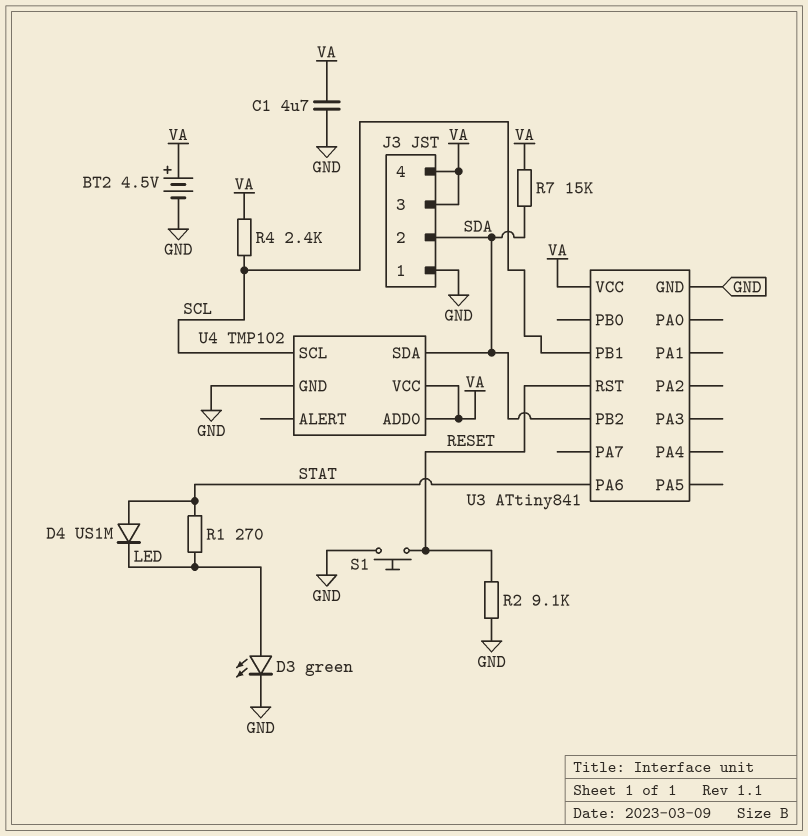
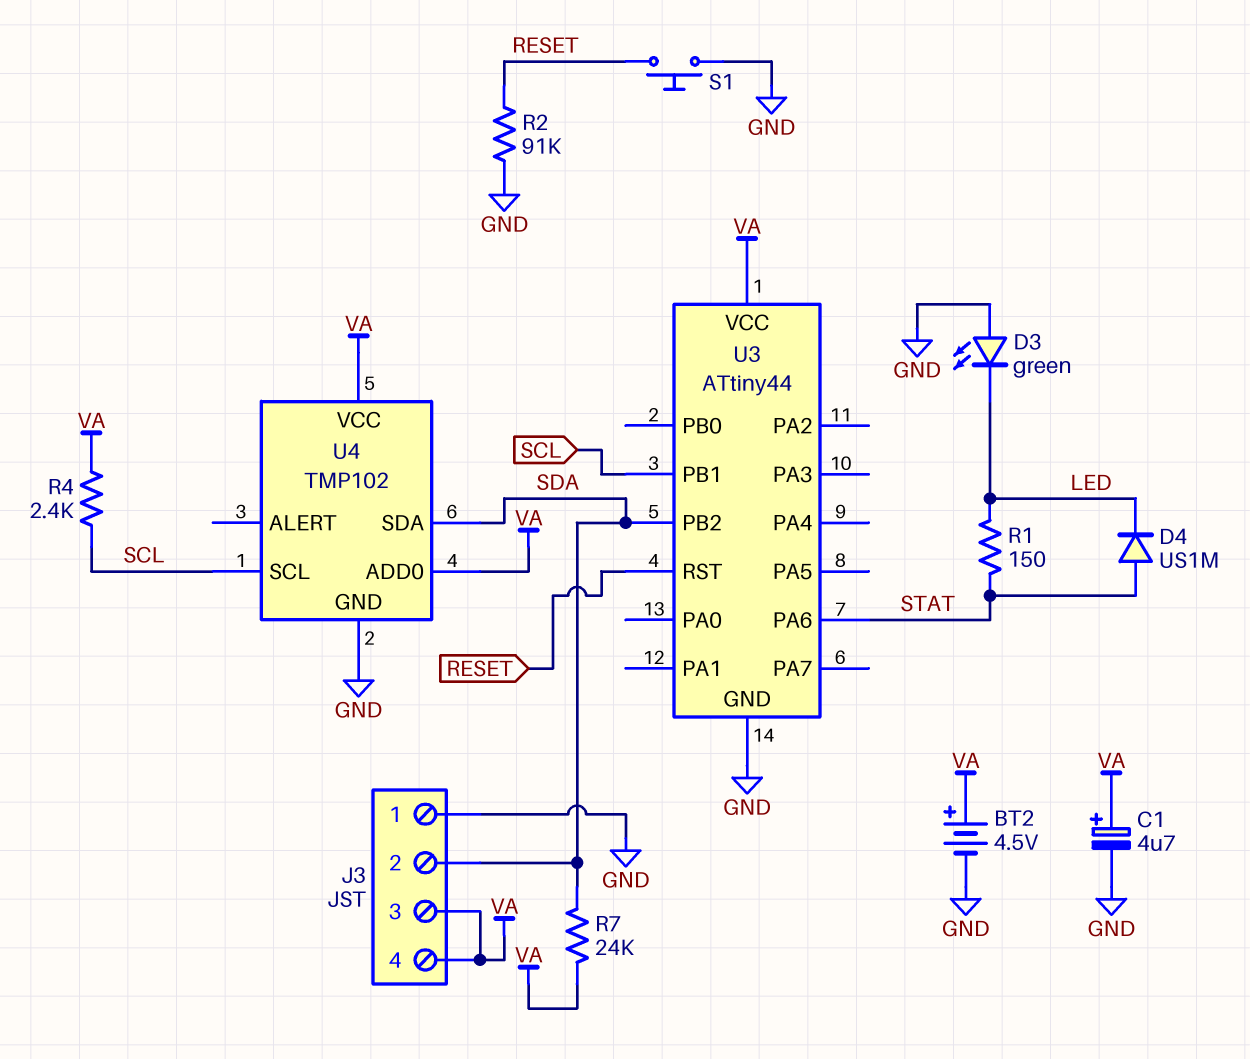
C1: 4.7uF (GND, VA) -> 4.7uF (plus VA, minus GND)
D3: LED green (A LED, K GND) -> LED green (A GND, K LED)
R1: 270 (LED, STAT) -> 150 (LED, STAT)
R2: 9.1k (GND, RESET) -> 91k (GND, RESET)
R7: 15k (SDA, VA) -> 24k (SDA, VA)
U3: ATtiny841 -> ATtiny44

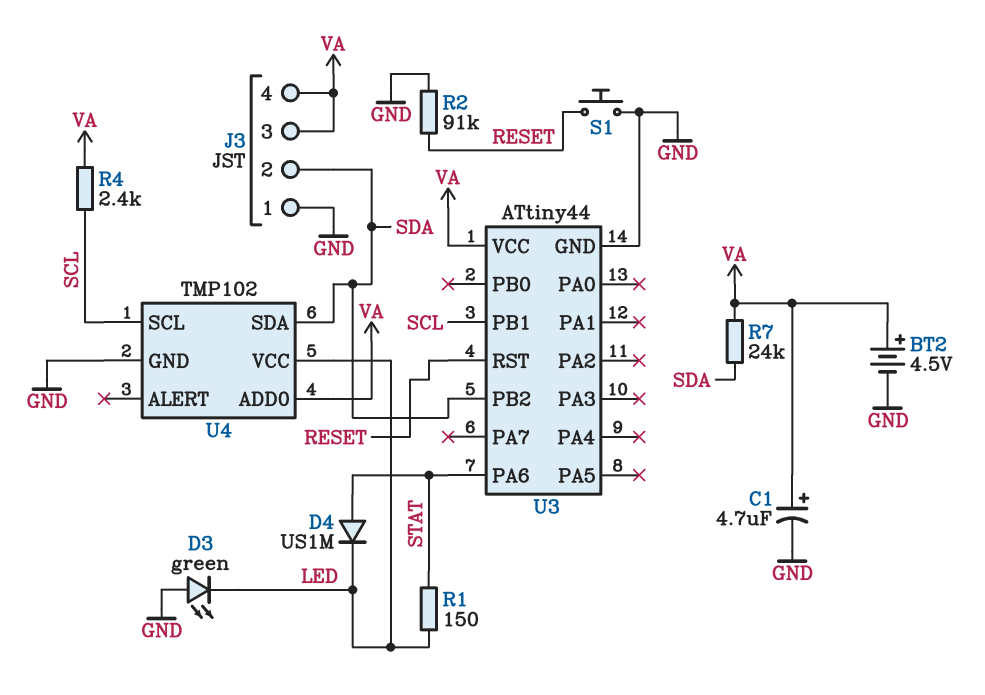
U4 pin VCC: VA -> LED

